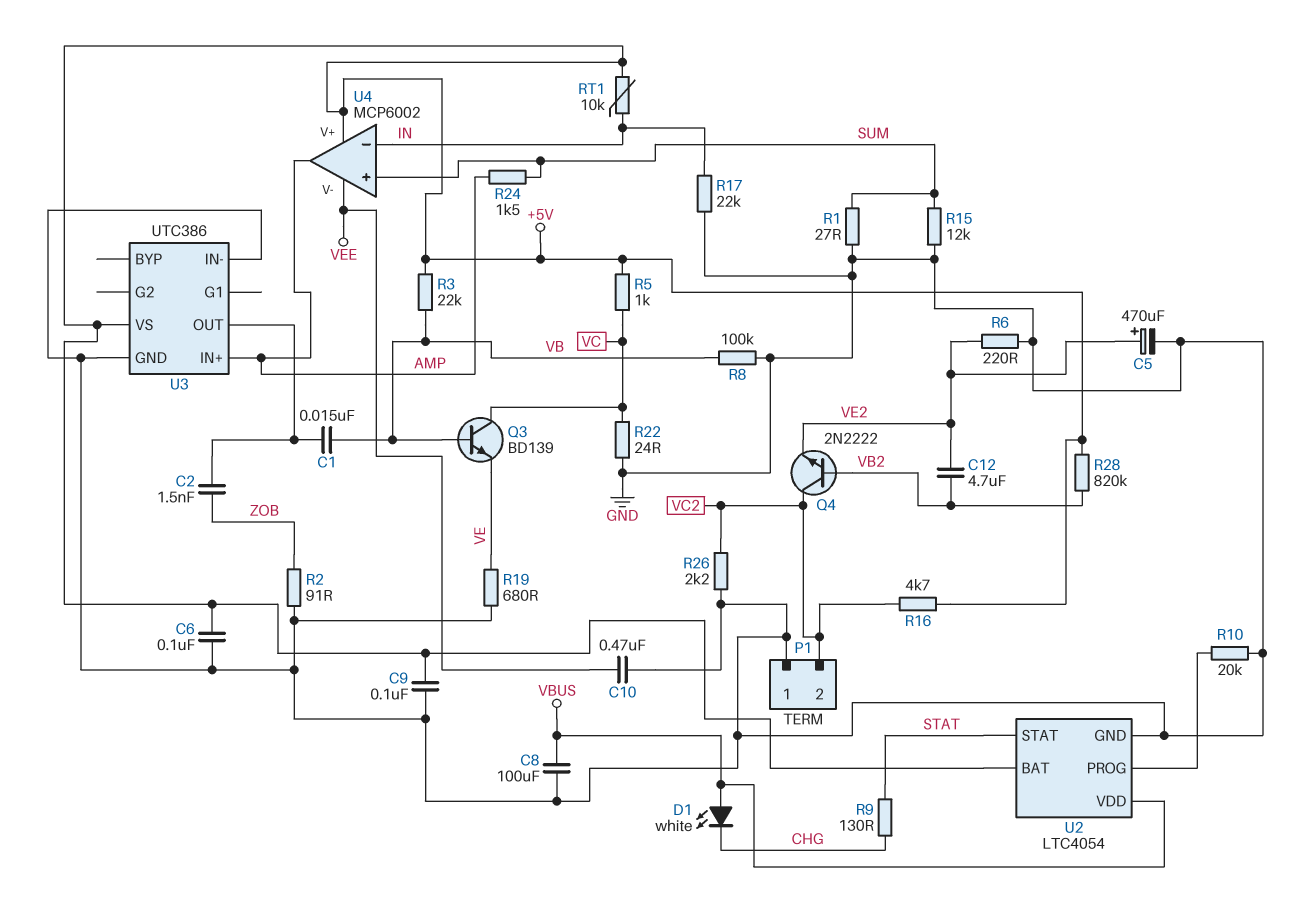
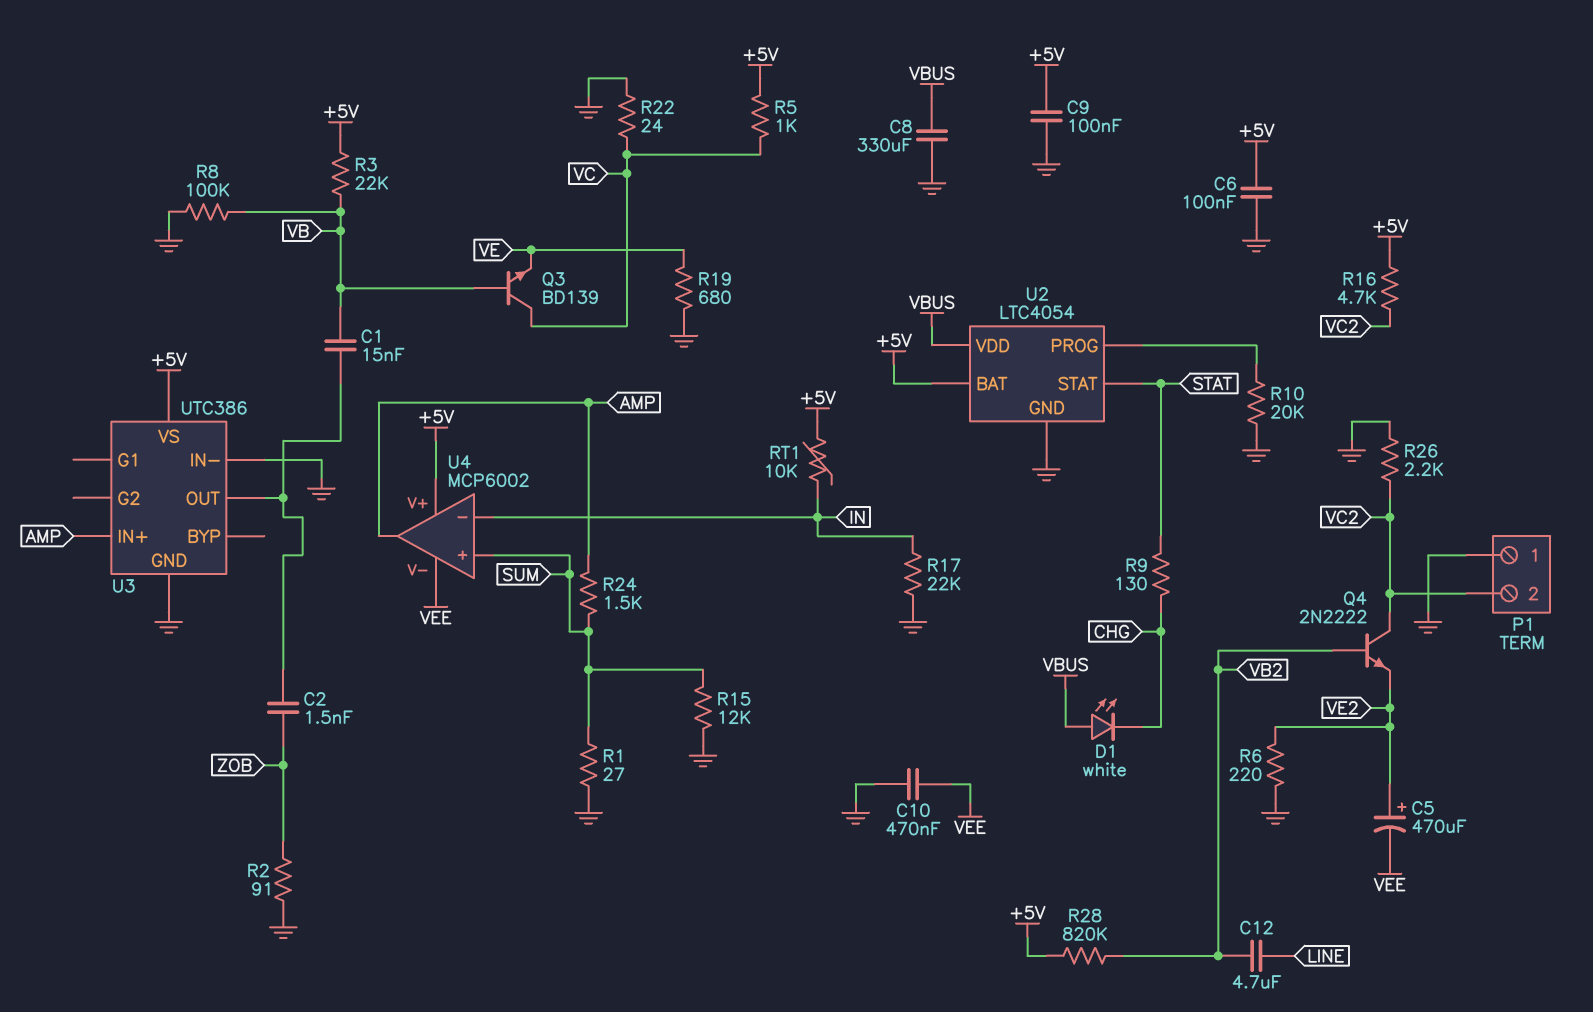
C5: 470uF (plus VE2, minus GND) -> 470uF (plus VE2, minus VEE)
C8: 100uF (GND, VBUS) -> 330uF (GND, VBUS)
C12: 4.7uF (VB2, VE2) -> 4.7uF (LINE, VB2)

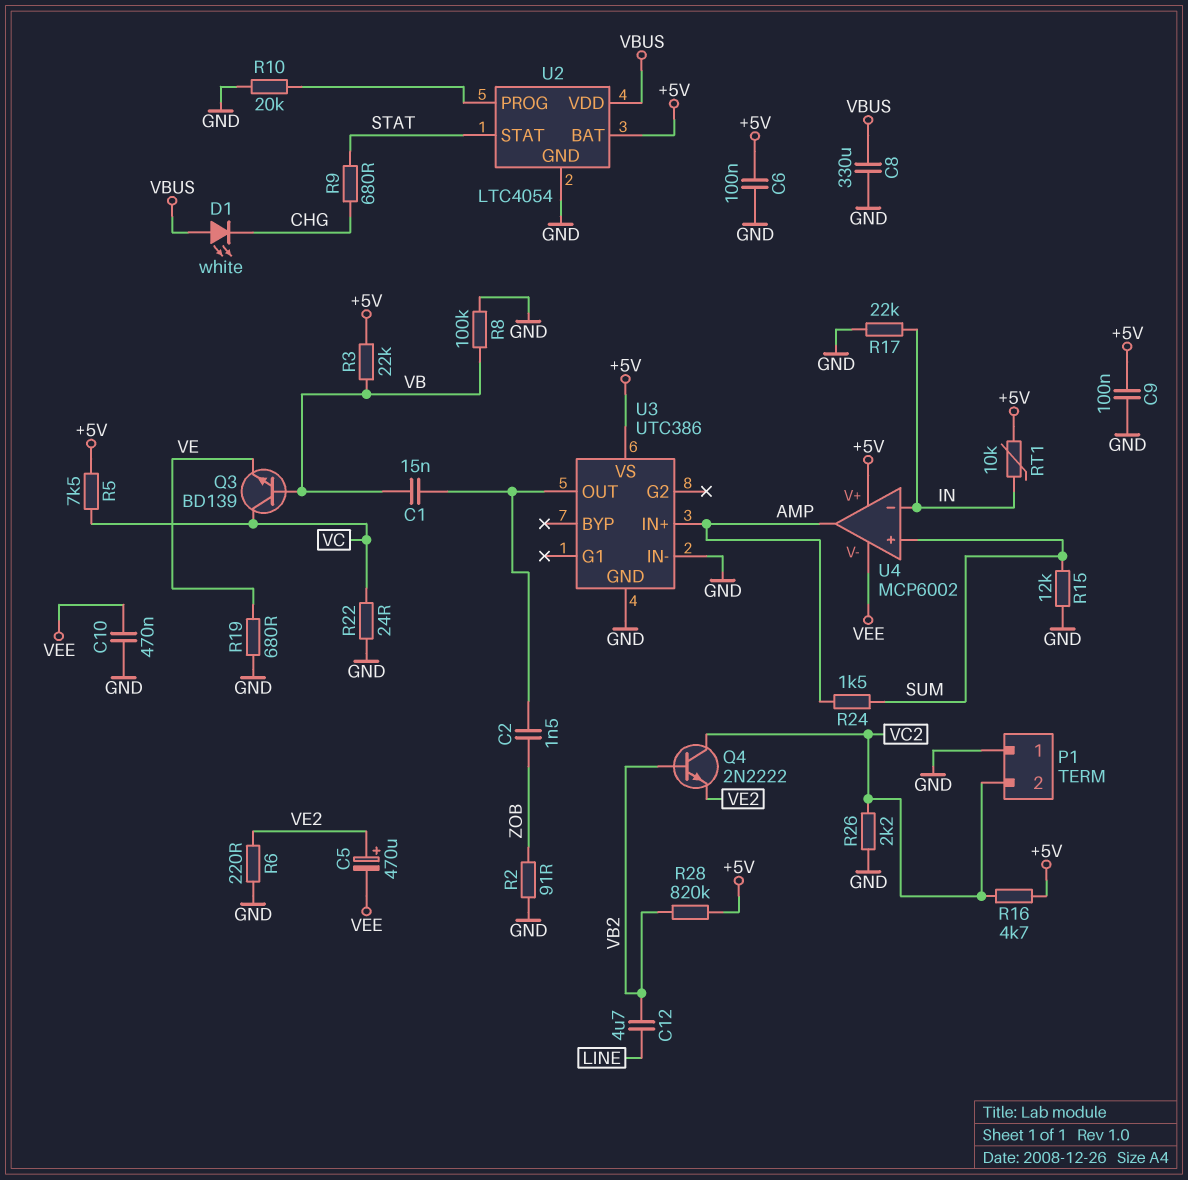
R1: 27 (GND, SUM) -> none
R5: 1k (+5V, VC) -> 7.5k (+5V, VC)
R9: 130 (CHG, STAT) -> 680 (CHG, STAT)

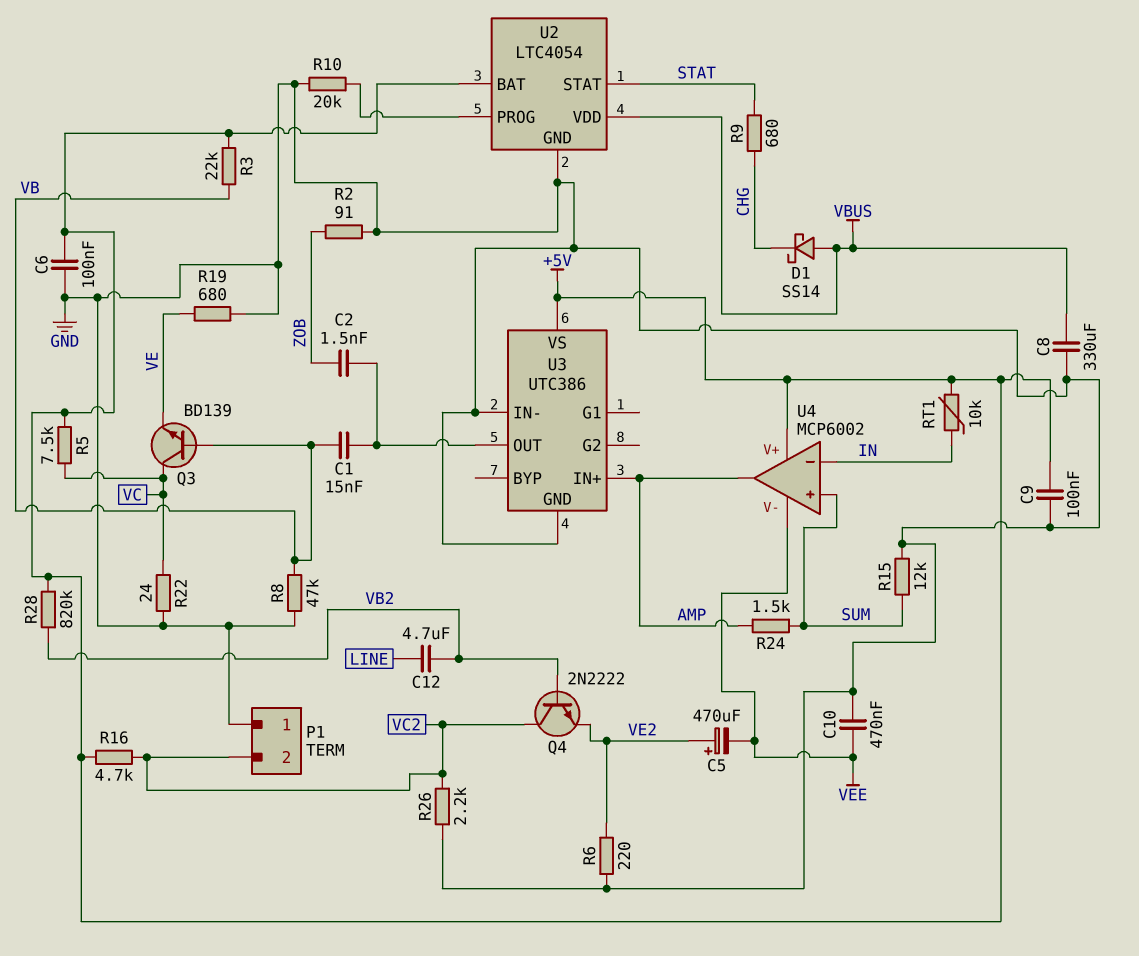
D1: LED white (A VBUS, K CHG) -> schottky SS14 (A VBUS, K CHG)
R8: 100k (GND, VB) -> 47k (GND, VB)
R17: 22k (GND, IN) -> none

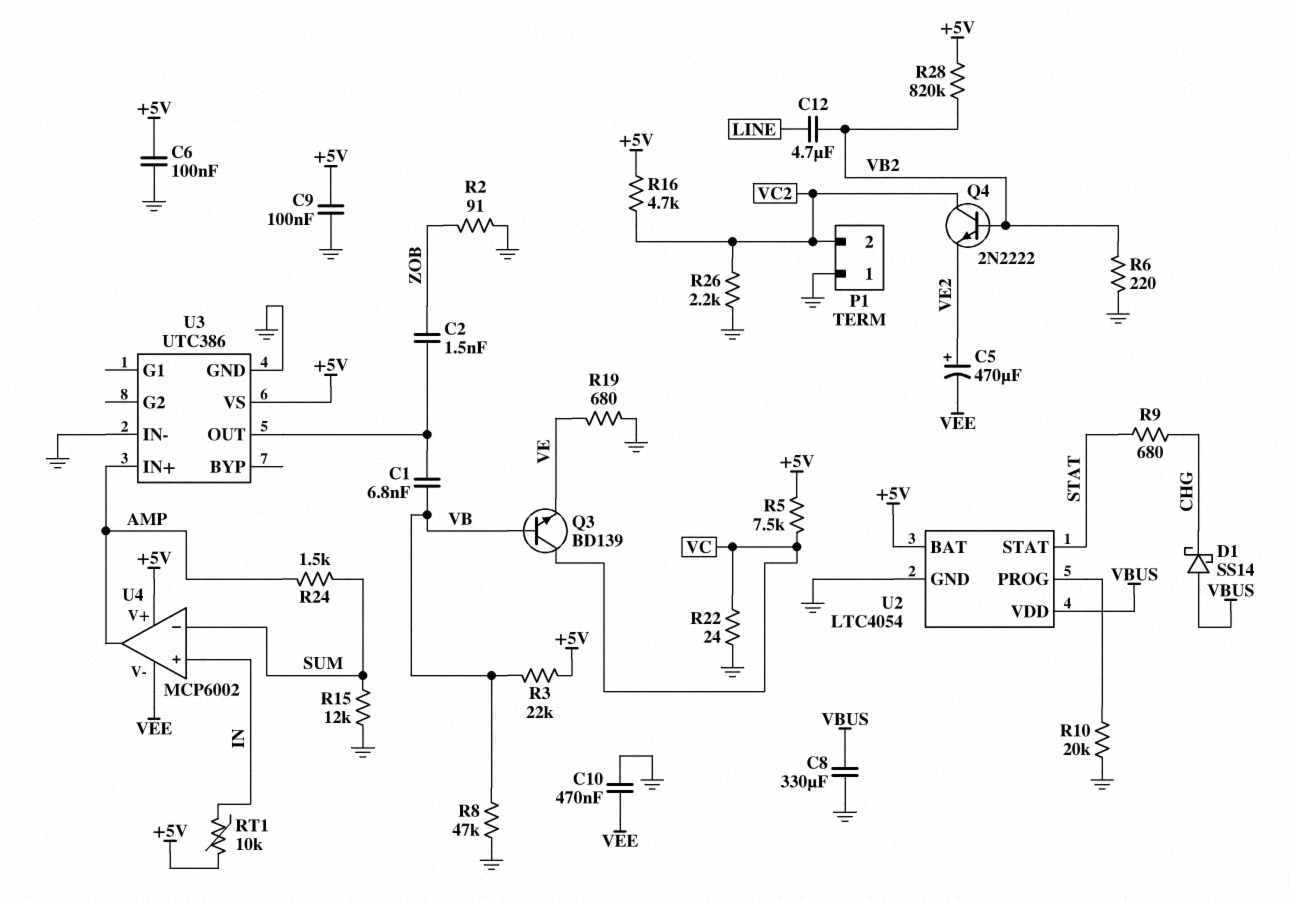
C1: 15nF (U3/OUT, VB) -> 6.8nF (U3/OUT, VB)
R6: 220 (GND, VE2) -> 220 (GND, VB2)
U4 pin in+: SUM -> IN
U4 pin in-: IN -> SUM

